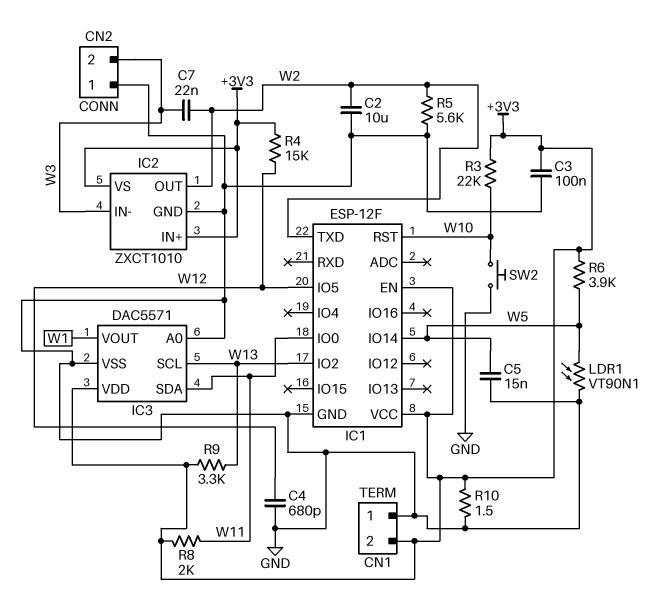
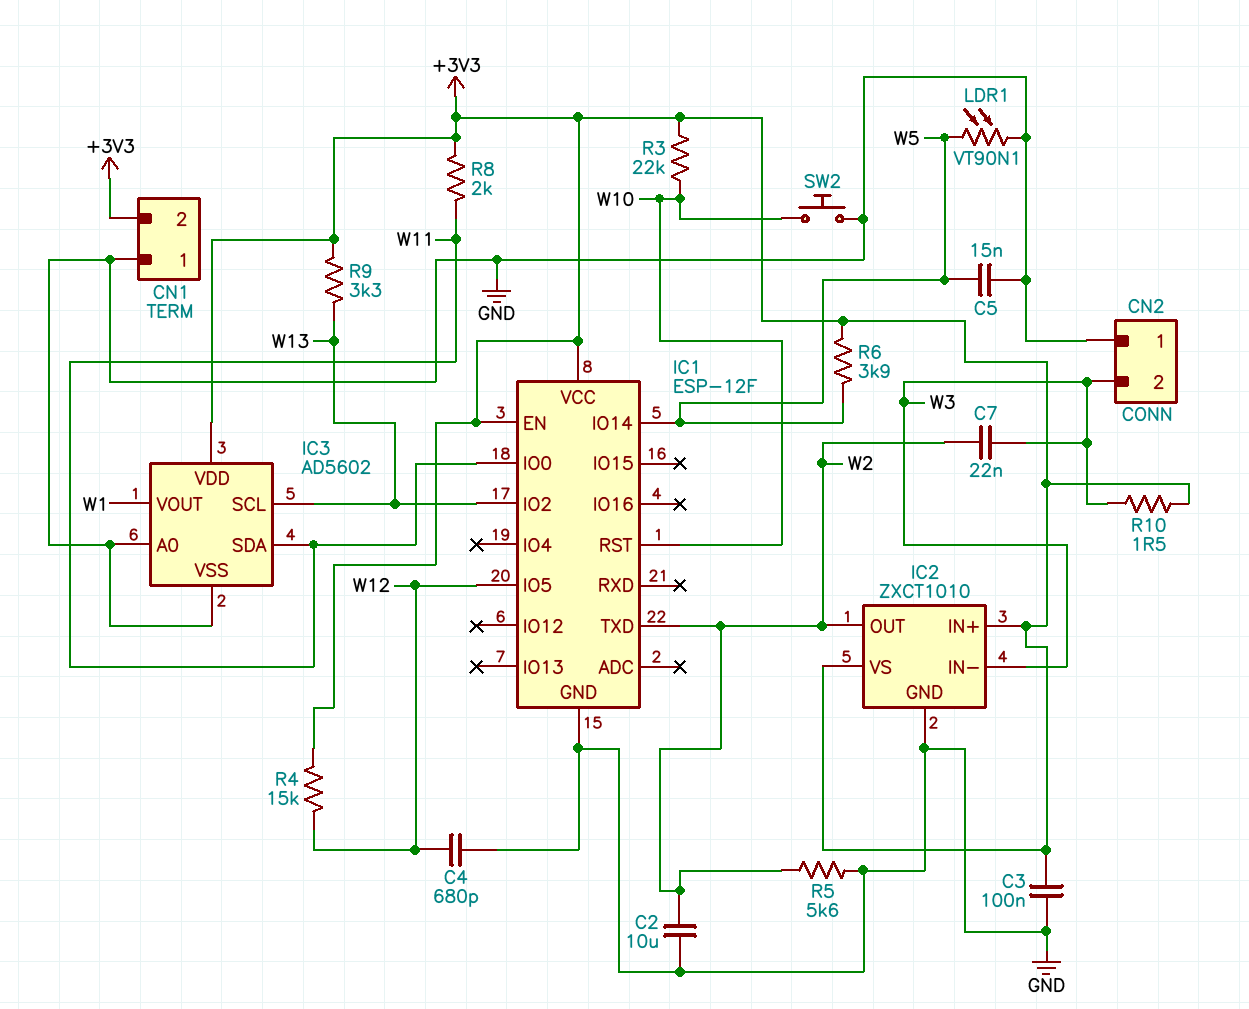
IC3: DAC5571 -> AD5602
R10: 1.5 (+3V3, GND) -> 1.5 (+3V3, W3)

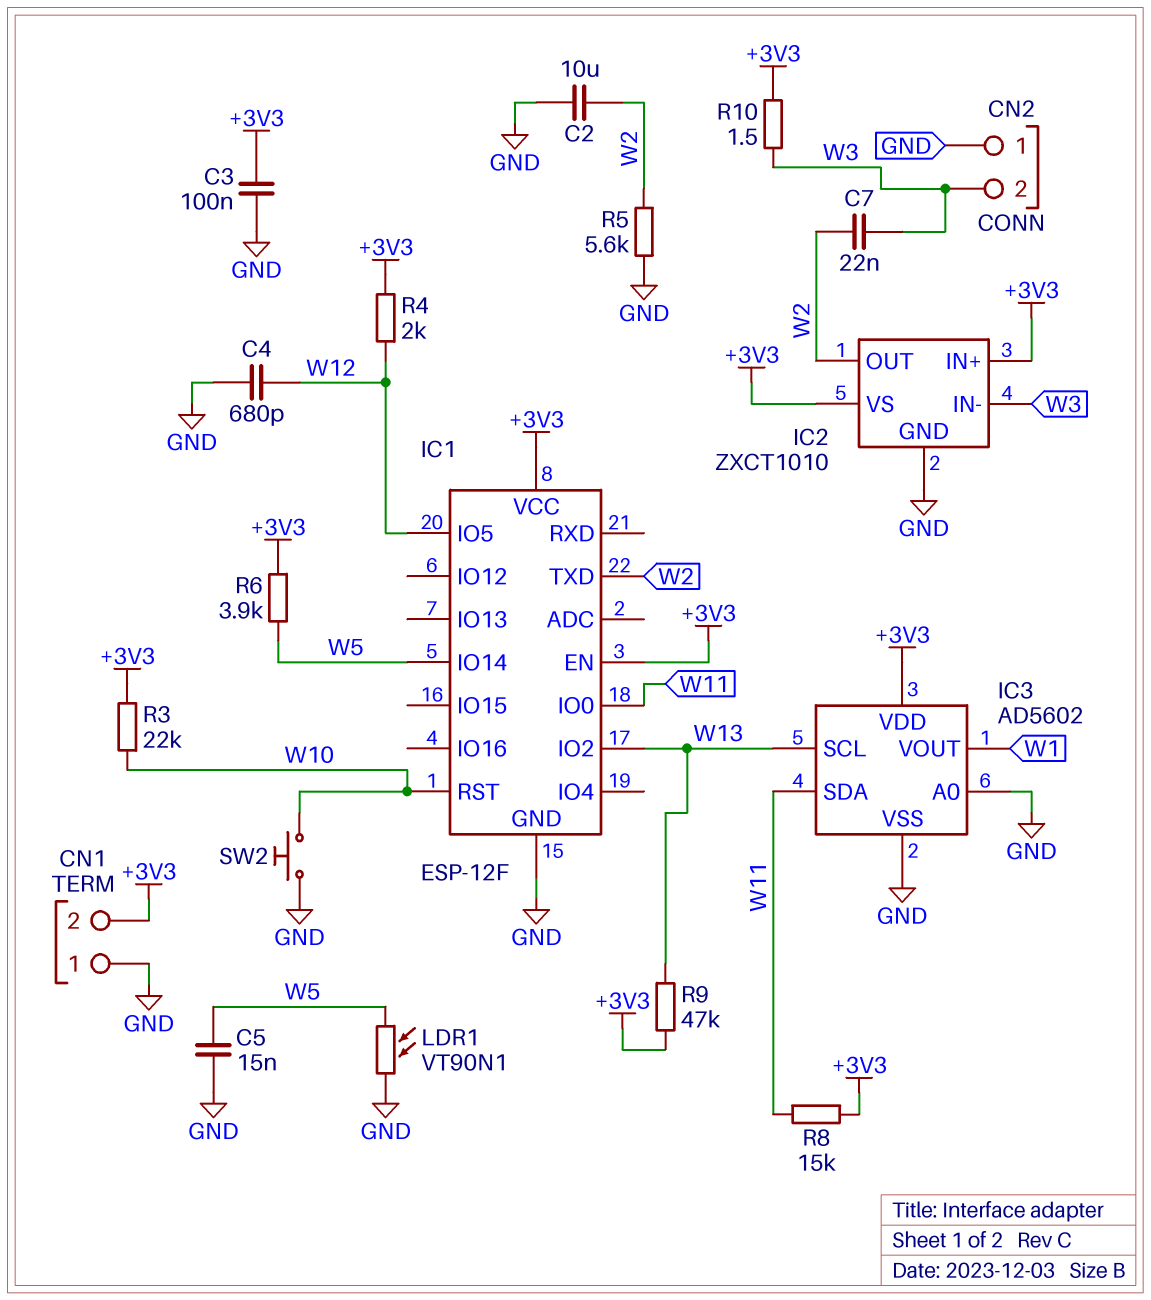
R4: 15k (+3V3, W12) -> 2k (+3V3, W12)
R8: 2k (+3V3, W11) -> 15k (+3V3, W11)
R9: 3.3k (+3V3, W13) -> 47k (+3V3, W13)

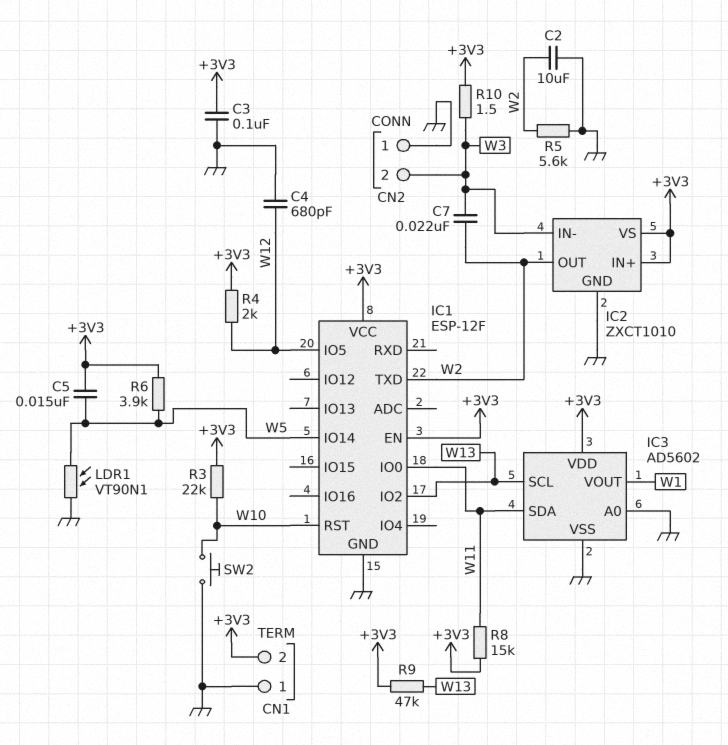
C5: 15nF (GND, W5) -> 15nF (+3V3, W5)

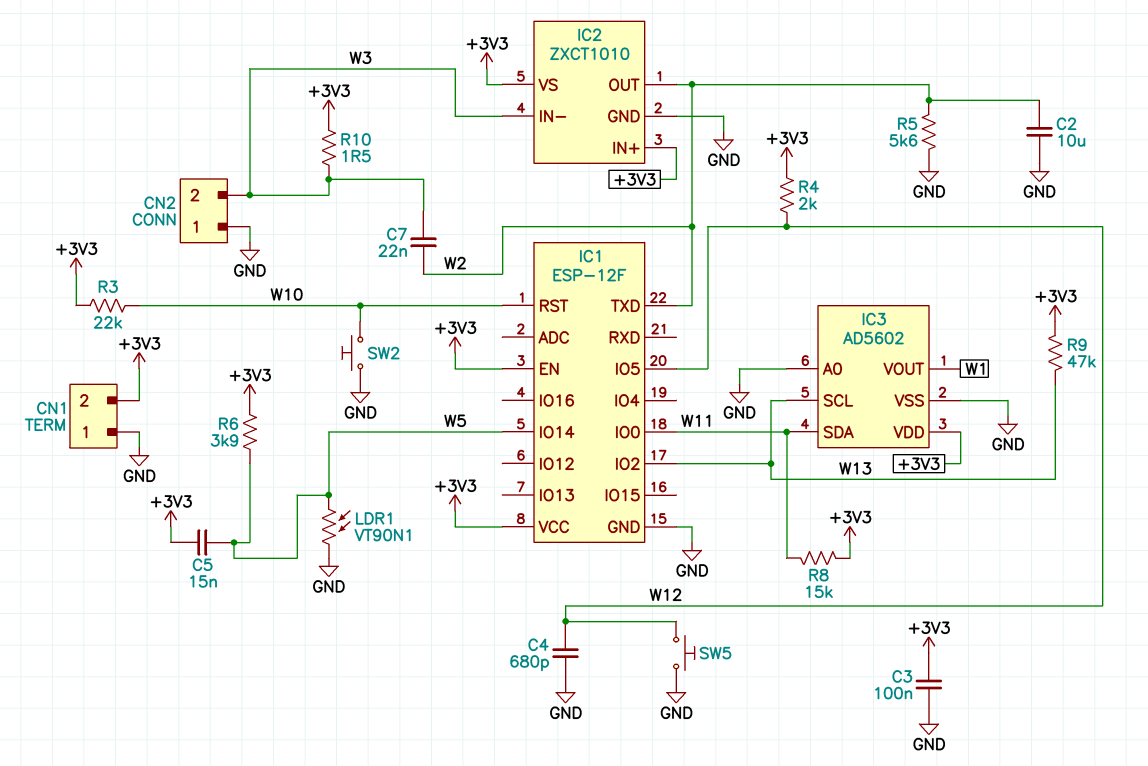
SW5: none -> button (GND, W12)

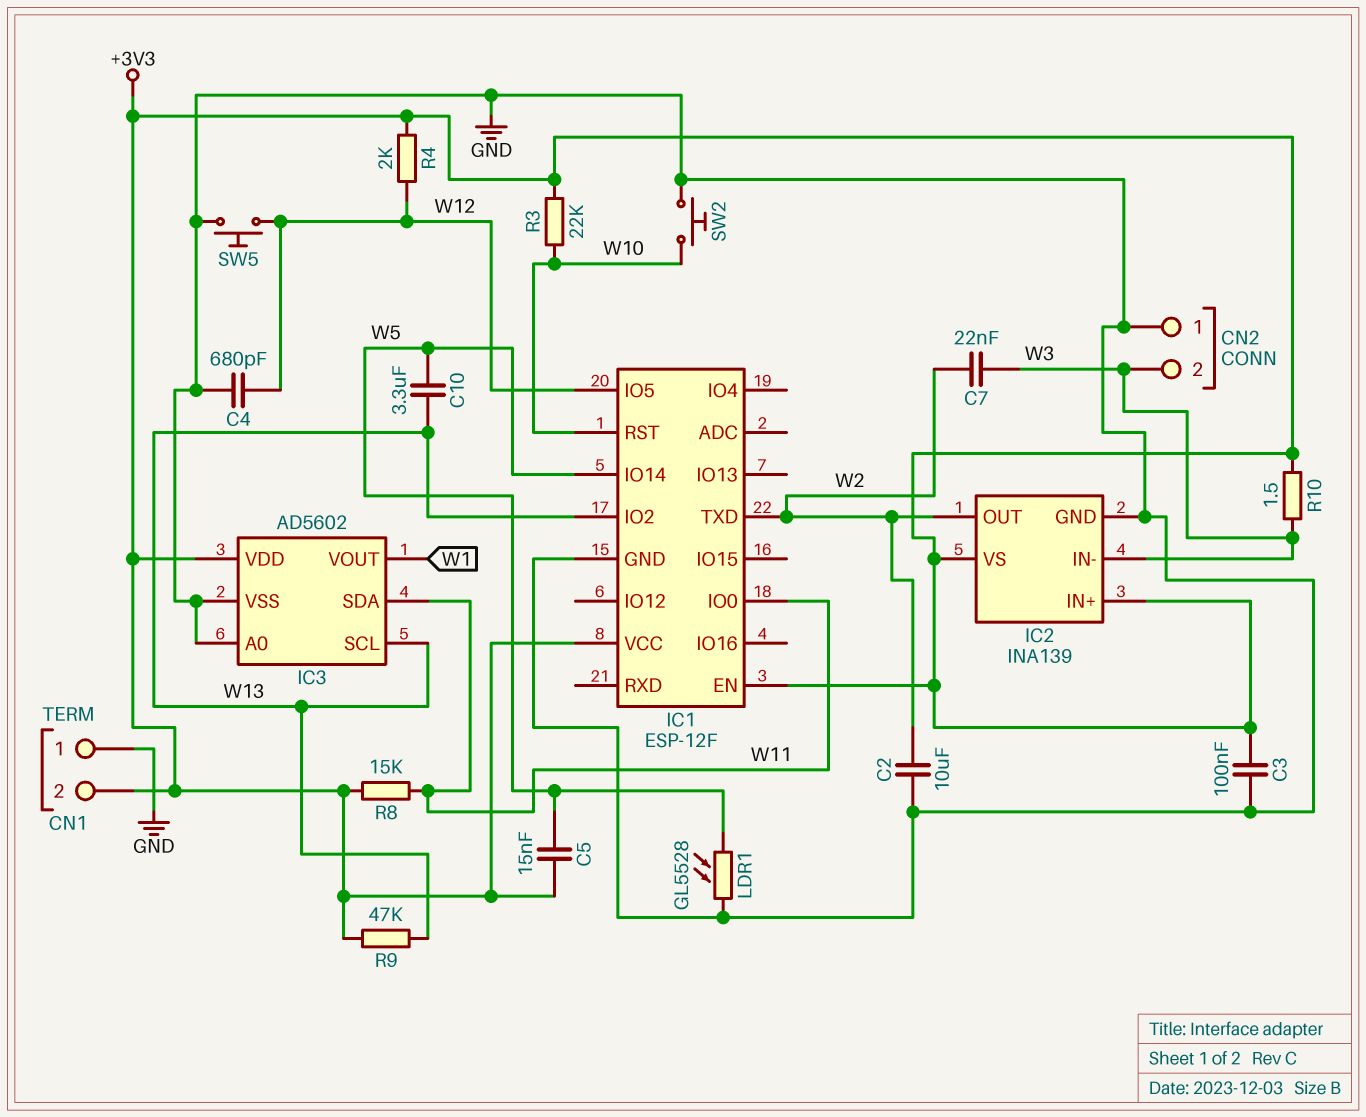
C10: none -> 3.3uF (W5, W13)
IC2: ZXCT1010 -> INA139
LDR1: VT90N1 (GND, W5) -> GL5528 (GND, W5)
R5: 5.6k (GND, W2) -> none
R6: 3.9k (+3V3, W5) -> none

